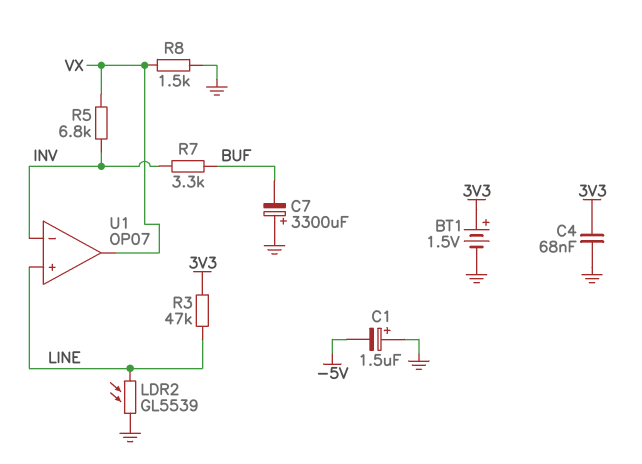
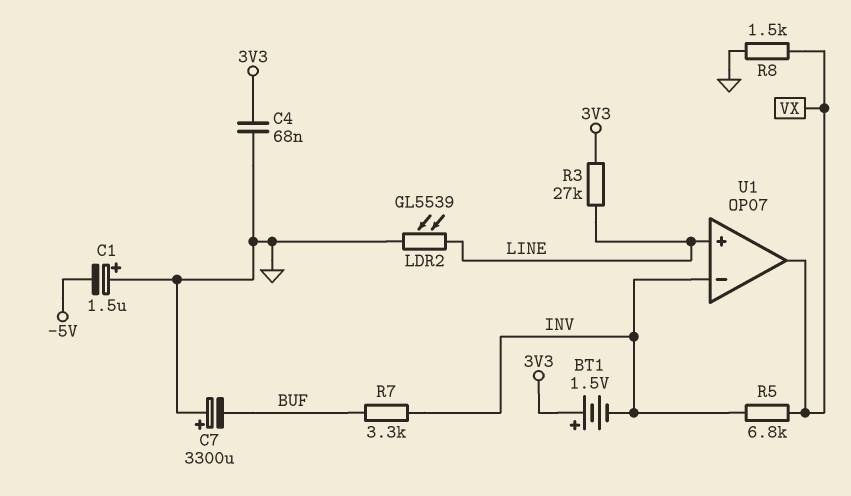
BT1: 1.5V (plus 3V3, minus GND) -> 1.5V (plus 3V3, minus INV)
R3: 47k (3V3, LINE) -> 27k (3V3, LINE)

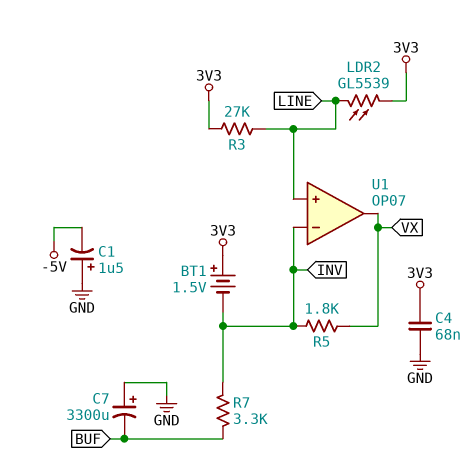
LDR2: GL5539 (GND, LINE) -> GL5539 (3V3, LINE)
R5: 6.8k (INV, VX) -> 1.8k (INV, VX)
R8: 1.5k (GND, VX) -> none

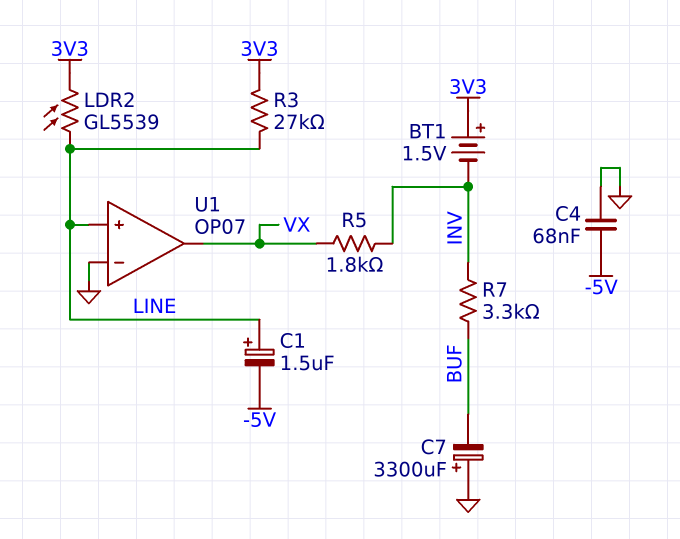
C1: 1.5uF (plus GND, minus -5V) -> 1.5uF (plus LINE, minus -5V)
C4: 68nF (3V3, GND) -> 68nF (-5V, GND)
U1 pin in-: INV -> GND

